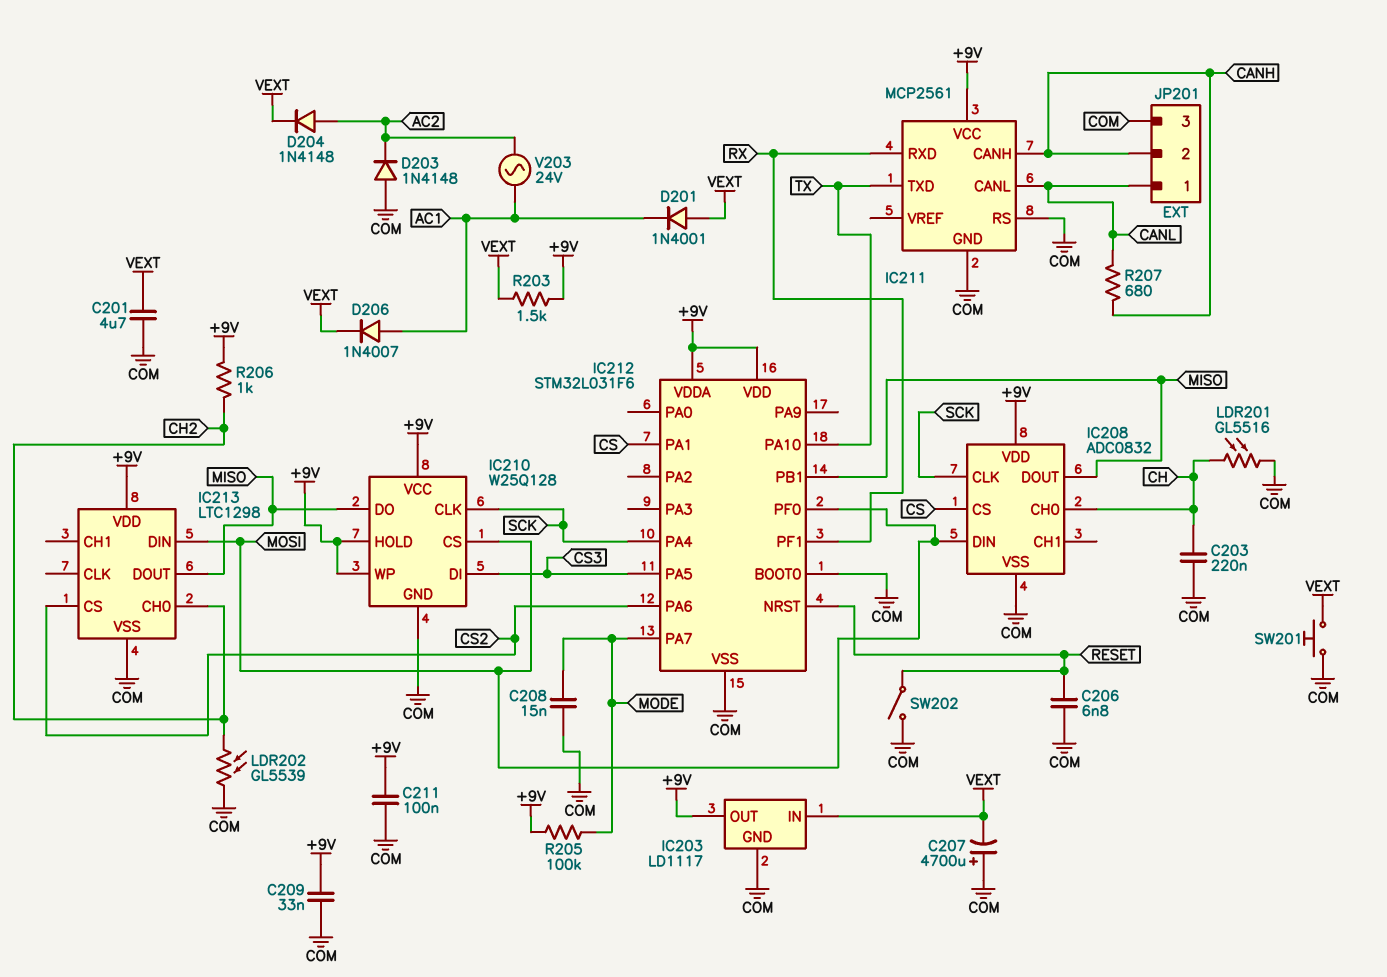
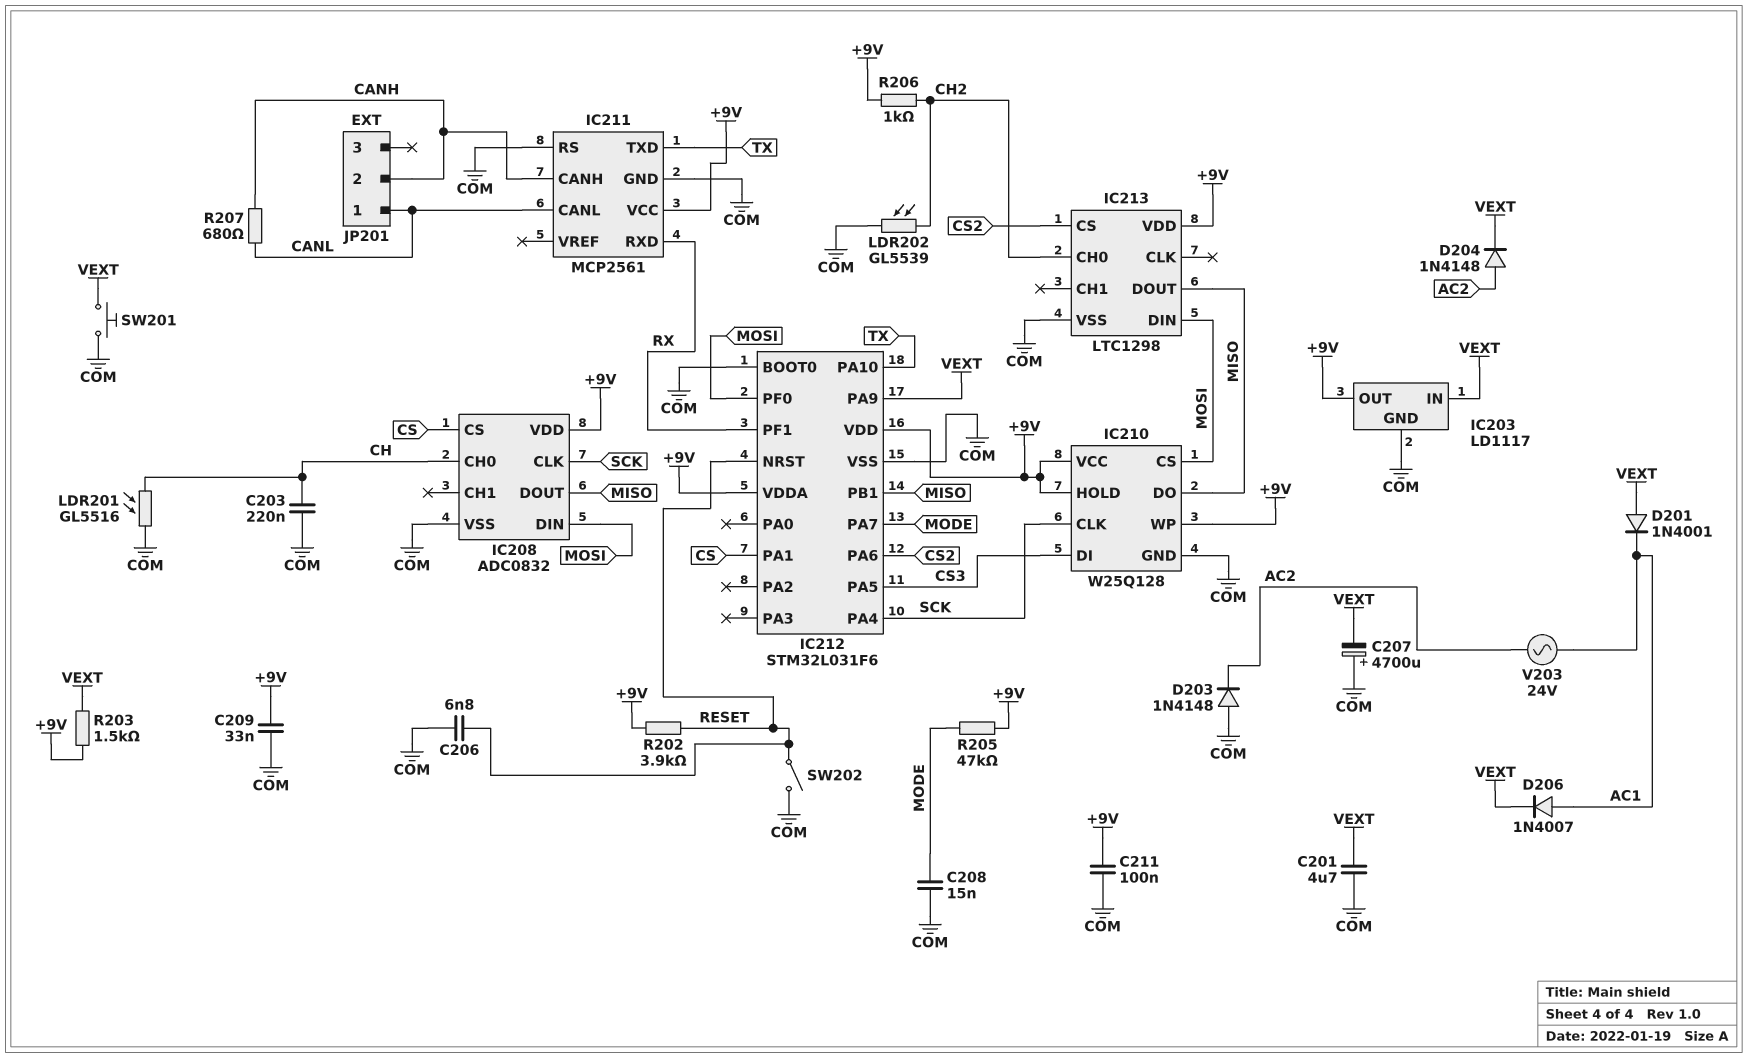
IC212 pin PA9: none -> VEXT
JP201 pin 3: COM -> none
R202: none -> 3.9k (+9V, RESET)
R205: 100k (+9V, MODE) -> 47k (+9V, MODE)

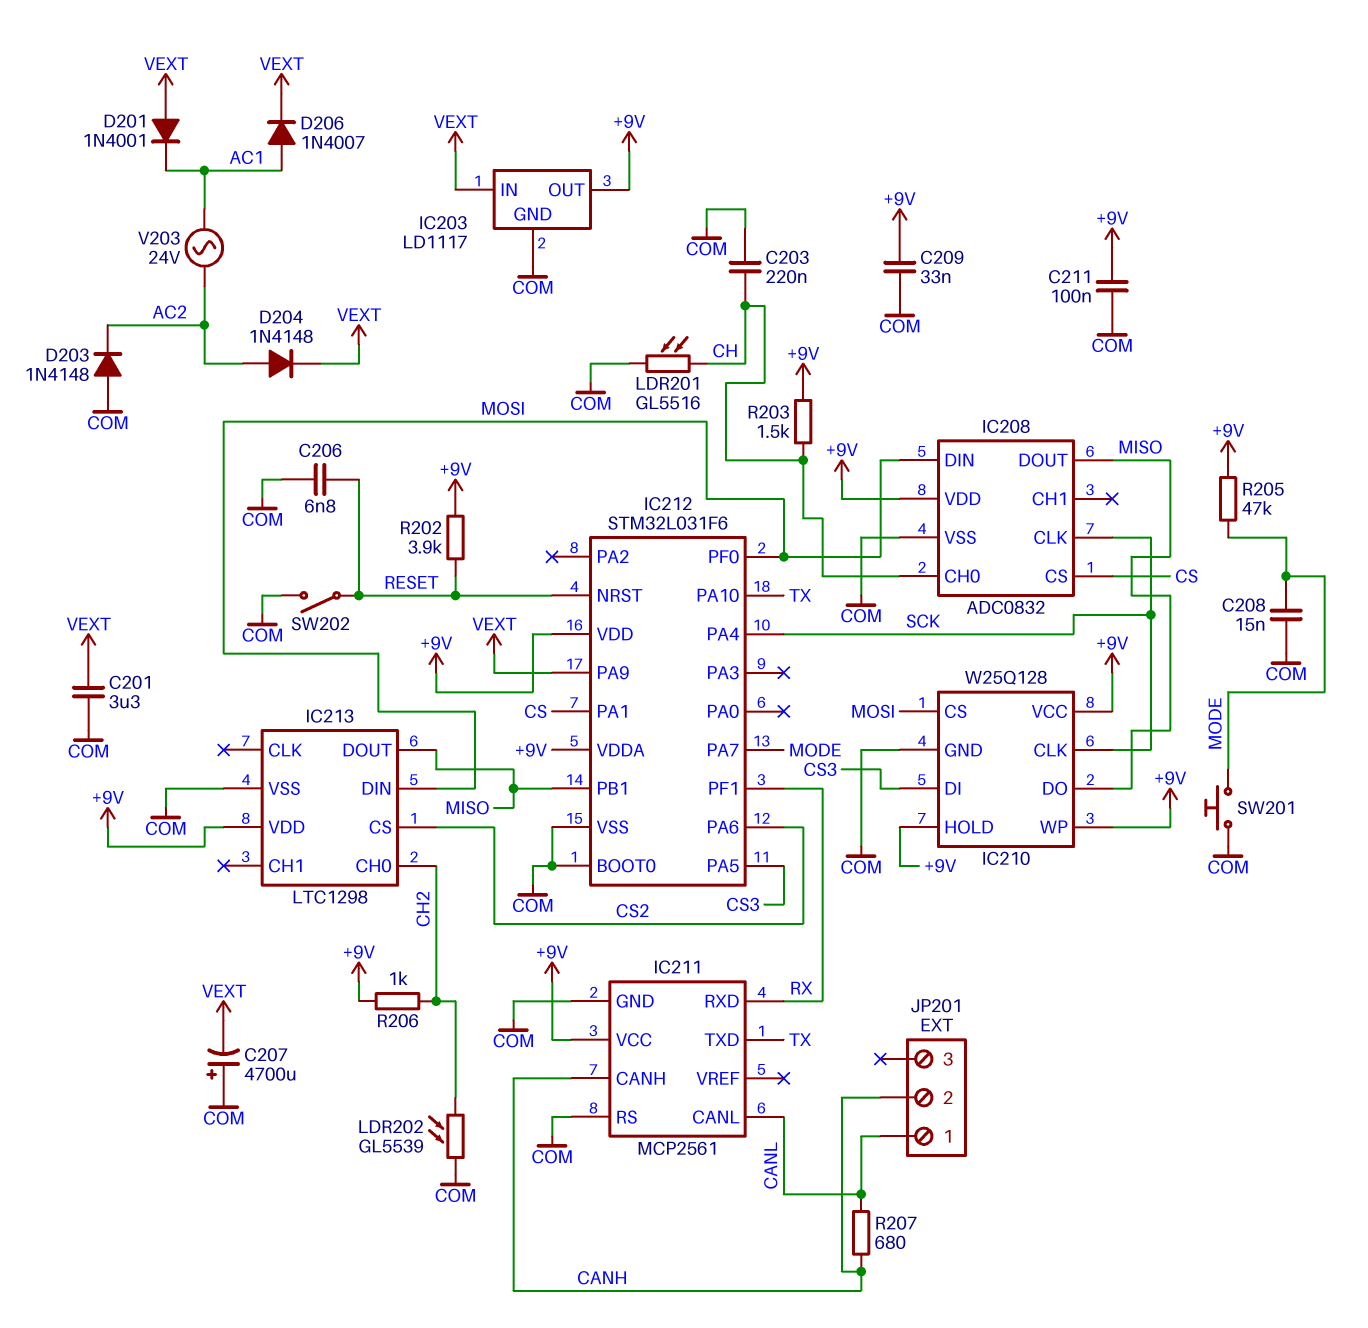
C201: 4.7uF (COM, VEXT) -> 3.3uF (COM, VEXT)
R203: 1.5k (+9V, VEXT) -> 1.5k (+9V, CH)
SW201: button (COM, VEXT) -> button (COM, MODE)

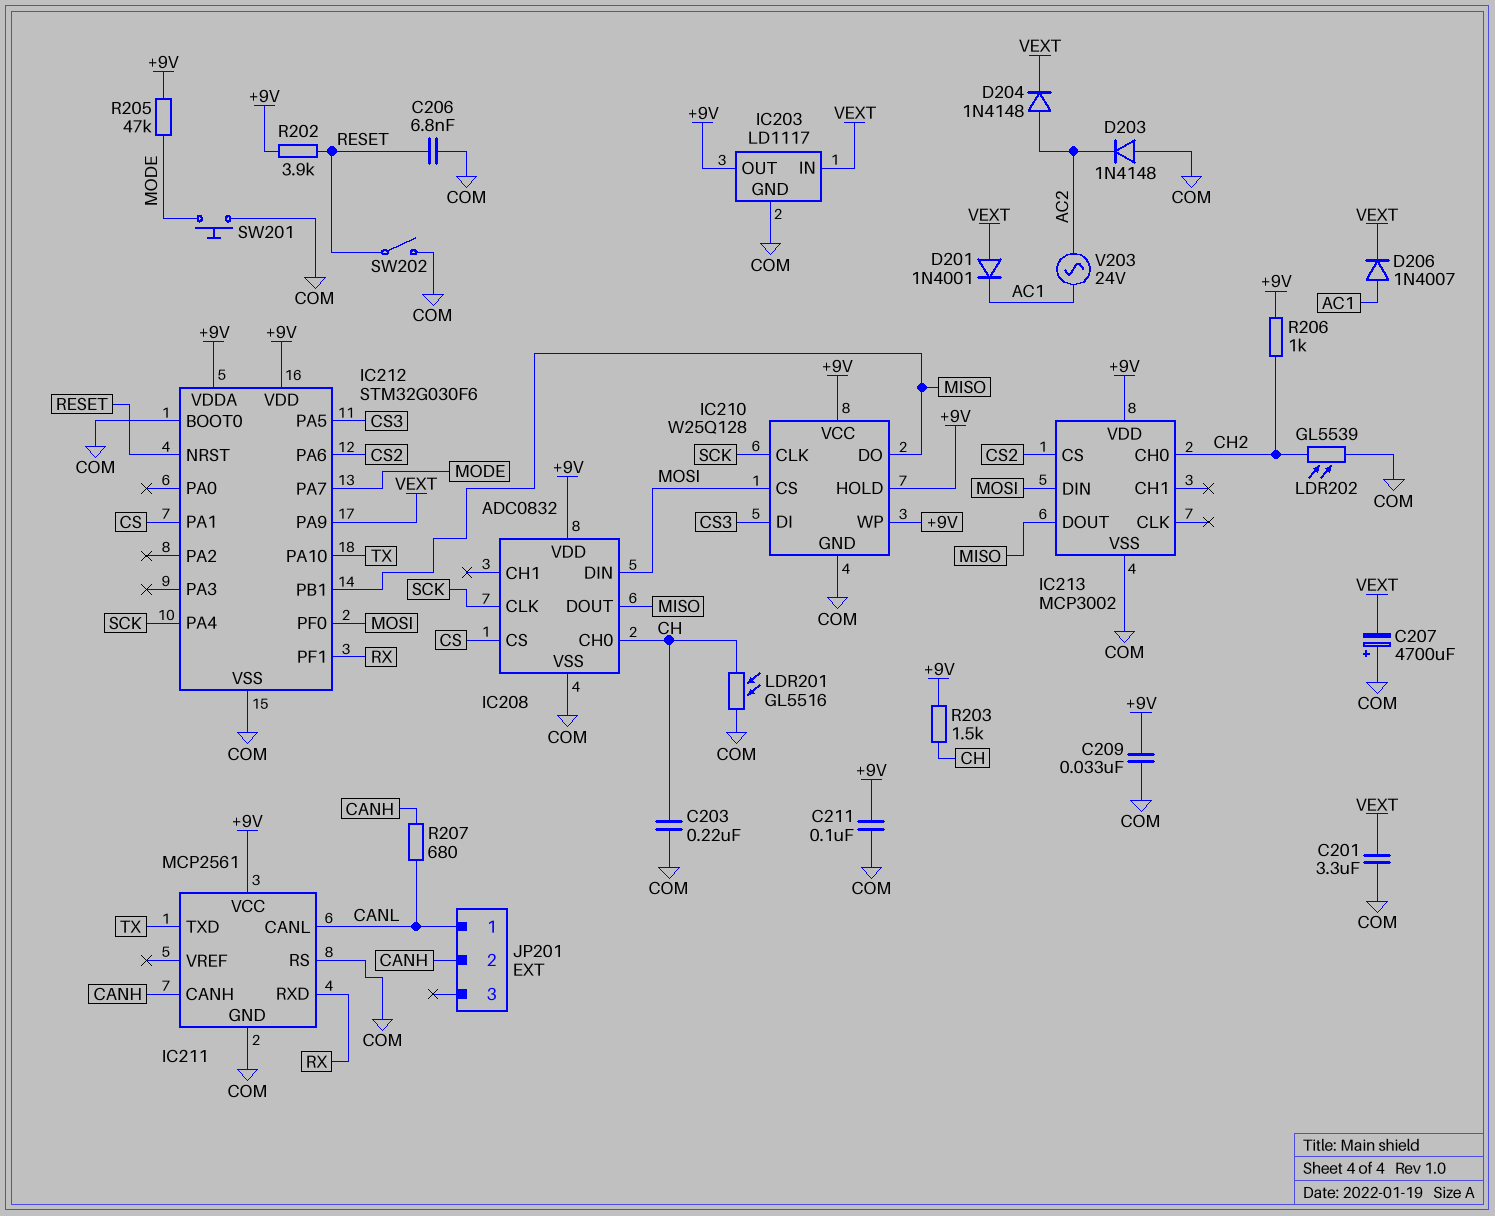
C208: 15nF (COM, MODE) -> none
IC212: STM32L031F6 -> STM32G030F6
IC213: LTC1298 -> MCP3002

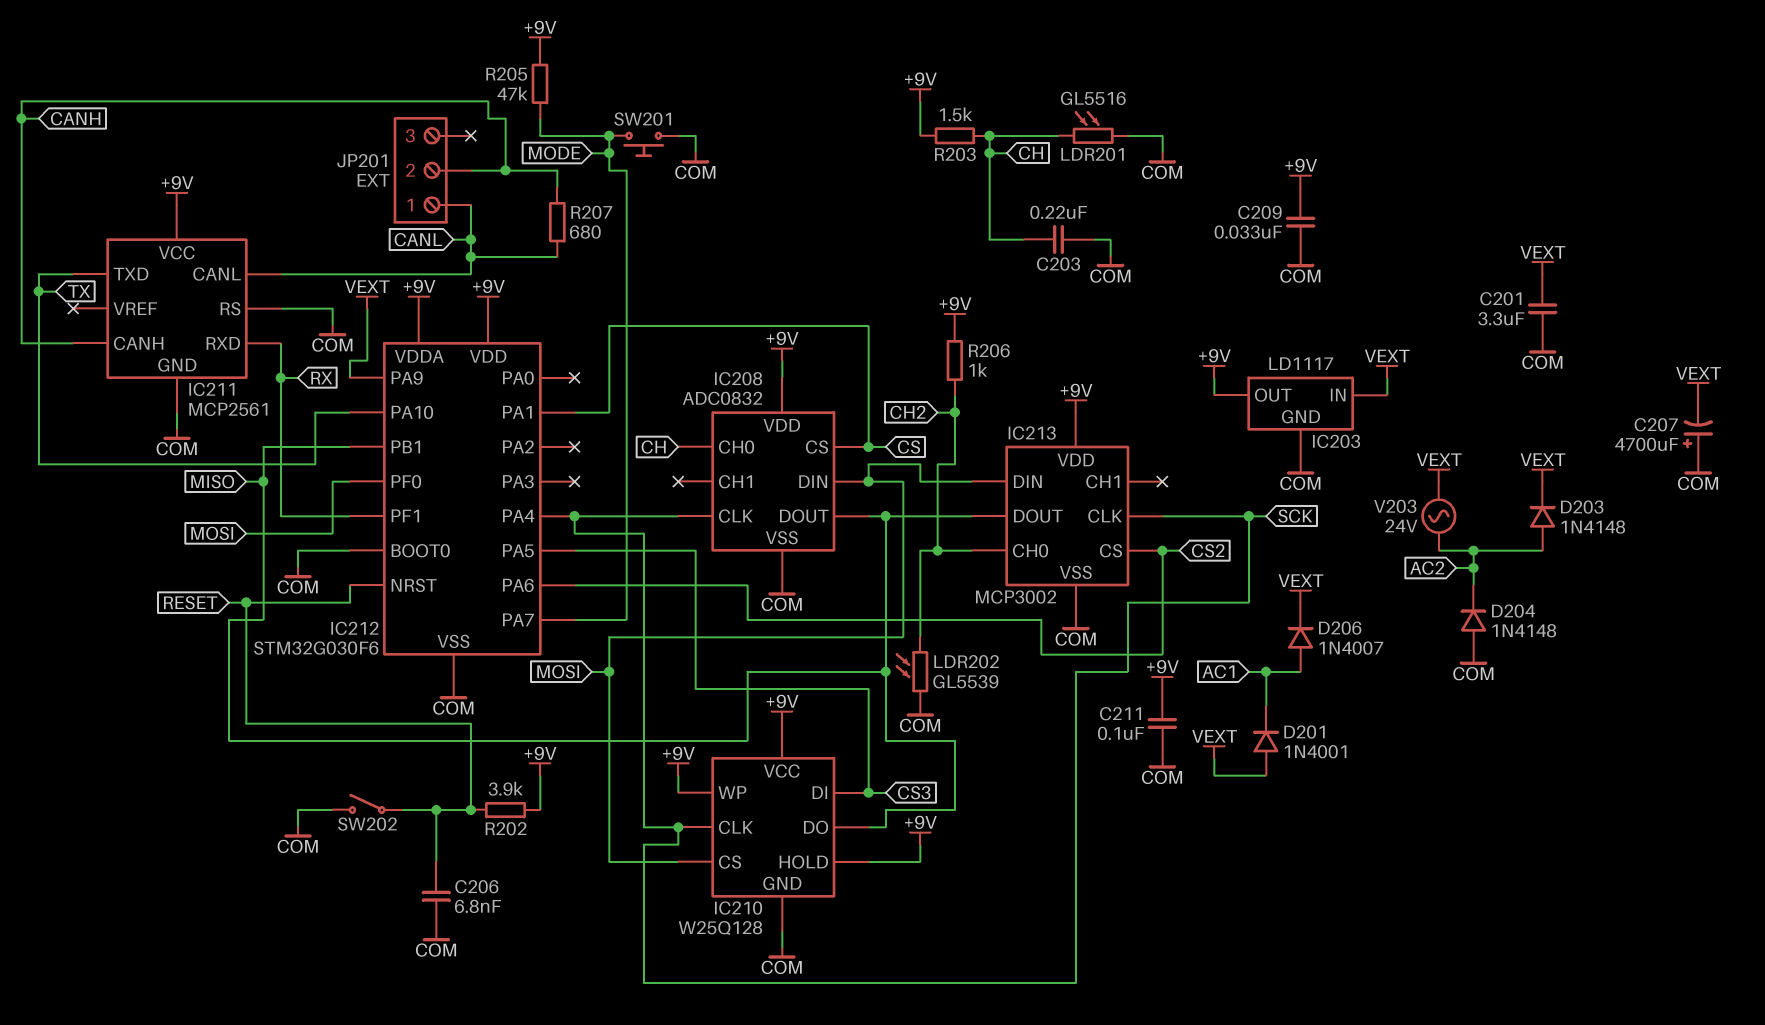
D203: diode 1N4148 (A COM, K AC2) -> diode 1N4148 (A AC2, K VEXT)
D204: diode 1N4148 (A AC2, K VEXT) -> diode 1N4148 (A COM, K AC2)
IC213 pin CLK: none -> SCK
V203: AC 24V (AC1, AC2) -> AC 24V (AC2, VEXT)

